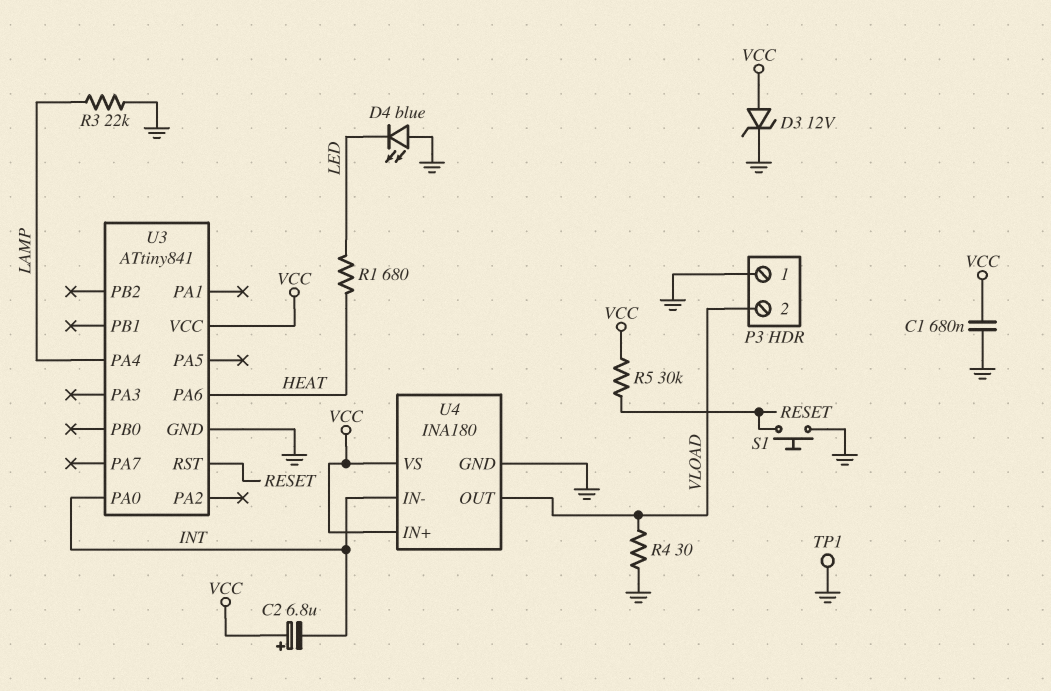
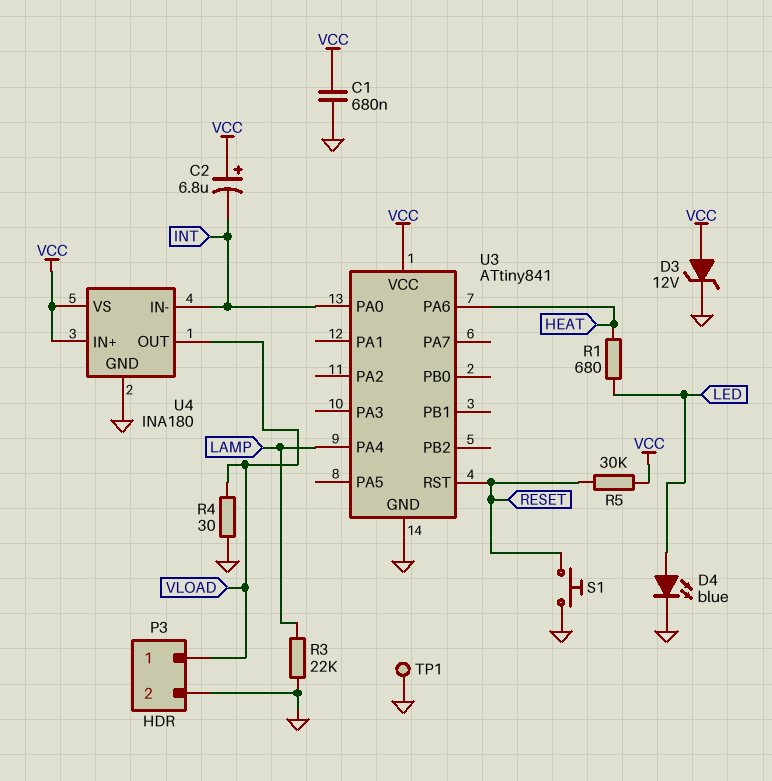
D4: LED blue (A GND, K LED) -> LED blue (A LED, K GND)
P3 pin 1: GND -> VLOAD
P3 pin 2: VLOAD -> GND

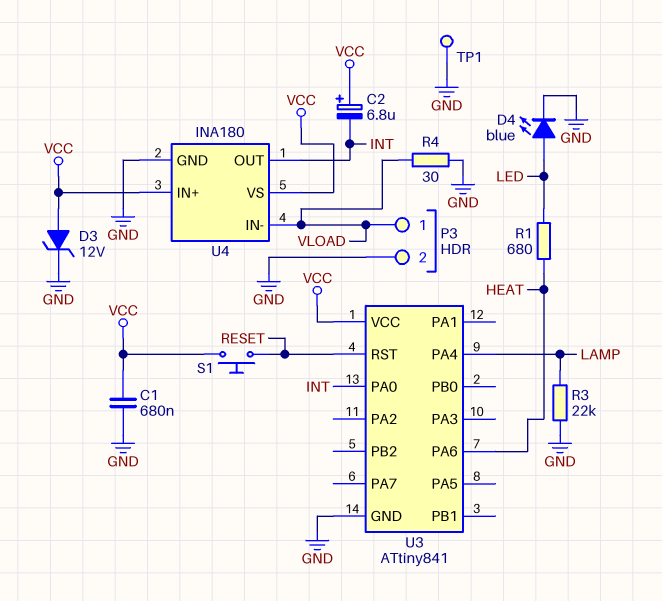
R5: 30k (RESET, VCC) -> none
S1: button (GND, RESET) -> button (RESET, VCC)
U4 pin IN-: INT -> VLOAD
U4 pin OUT: VLOAD -> INT

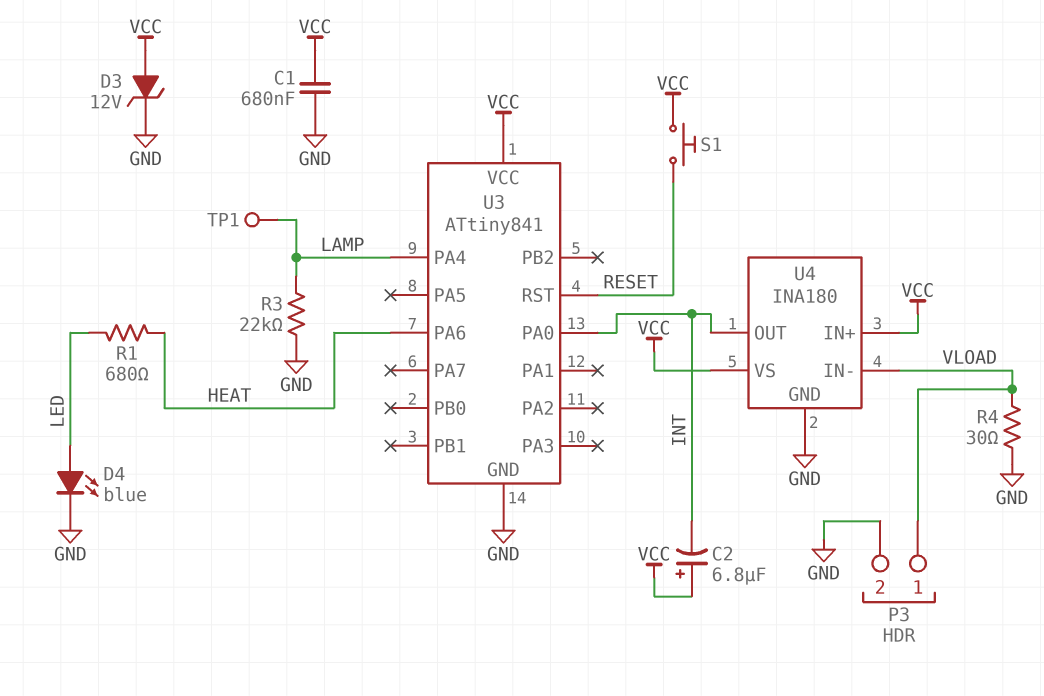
TP1: test point (GND) -> test point (LAMP)

